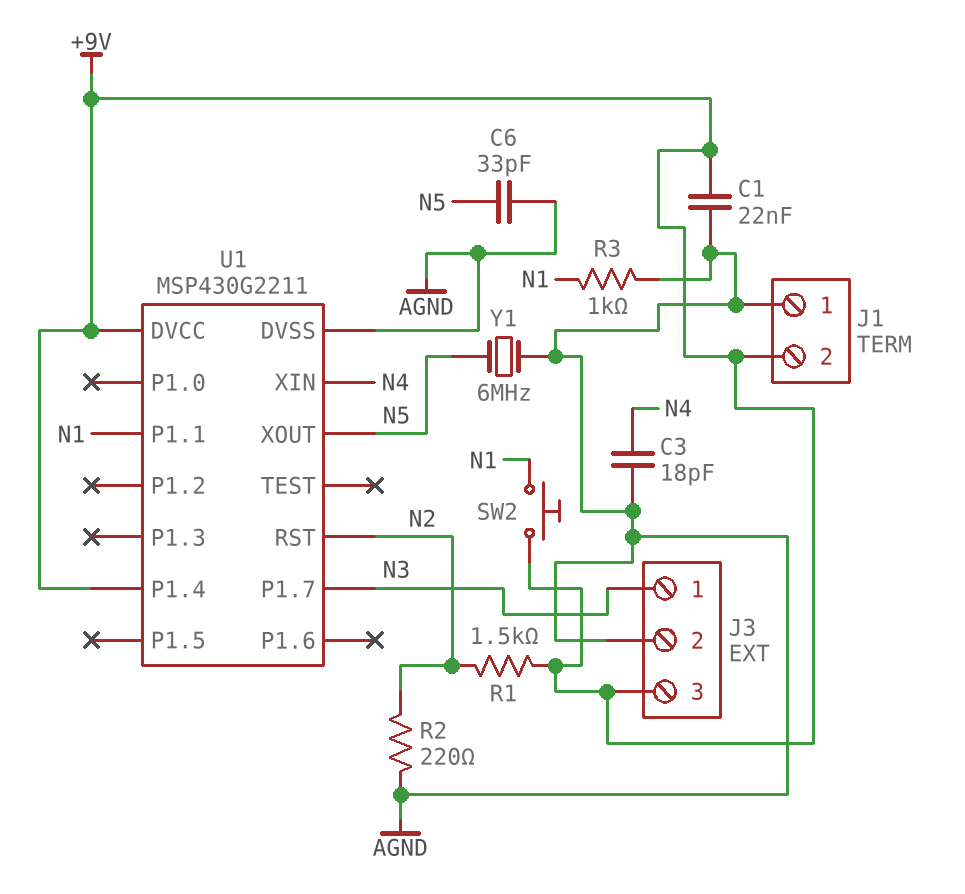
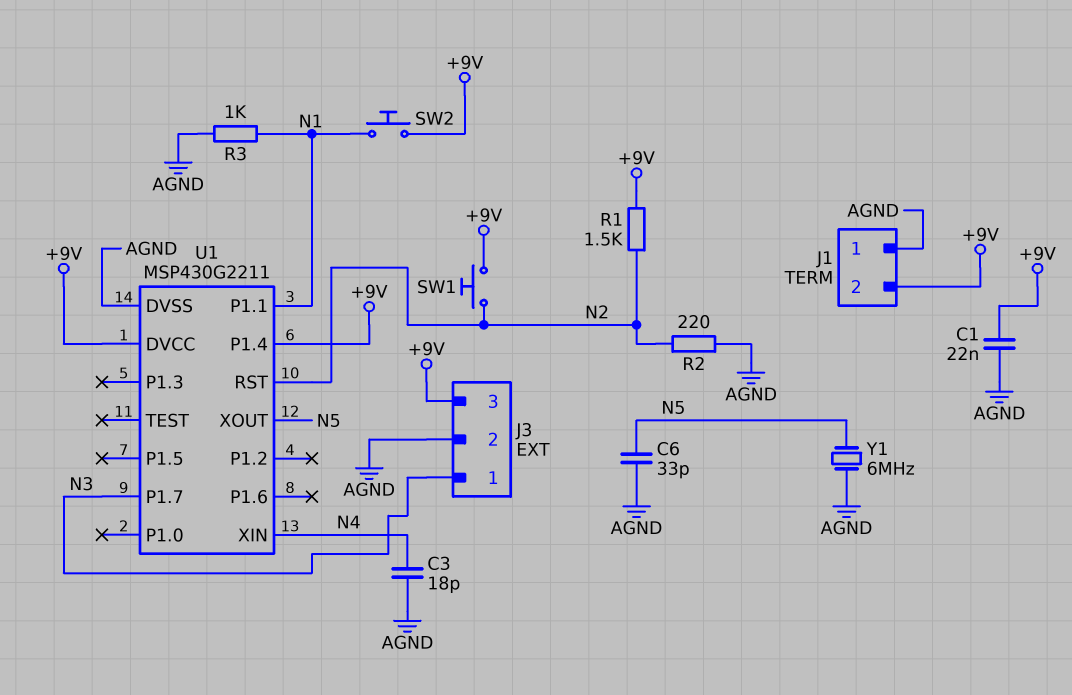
SW1: none -> button (+9V, N2)

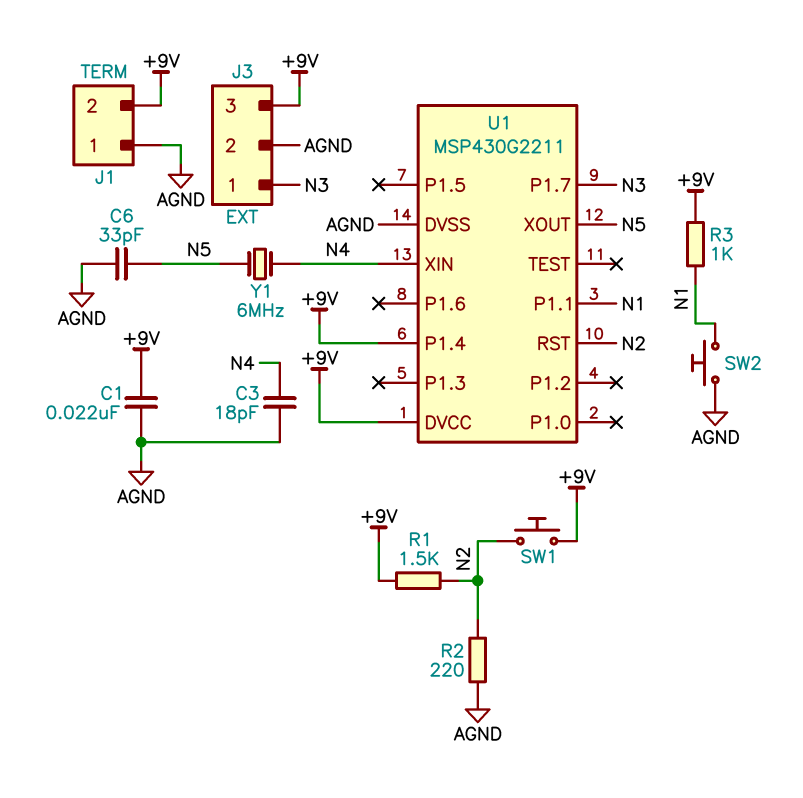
R3: 1k (AGND, N1) -> 1k (+9V, N1)
SW2: button (+9V, N1) -> button (AGND, N1)
Y1: 6MHz (AGND, N5) -> 6MHz (N4, N5)

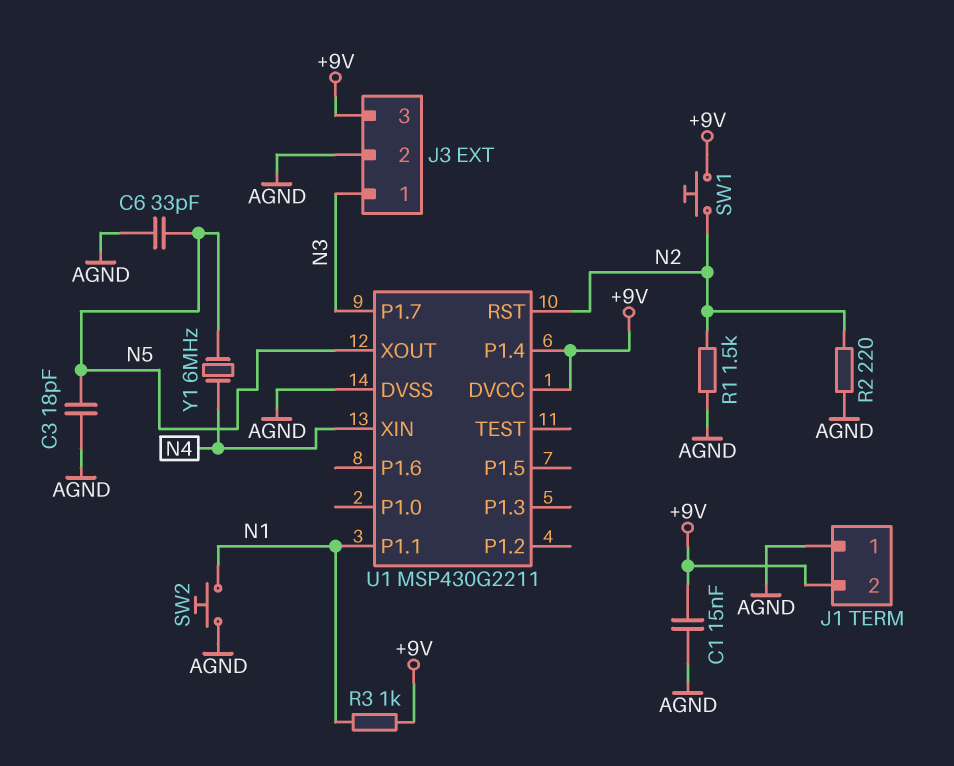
C1: 22nF (+9V, AGND) -> 15nF (+9V, AGND)
C3: 18pF (AGND, N4) -> 18pF (AGND, N5)
R1: 1.5k (+9V, N2) -> 1.5k (AGND, N2)

